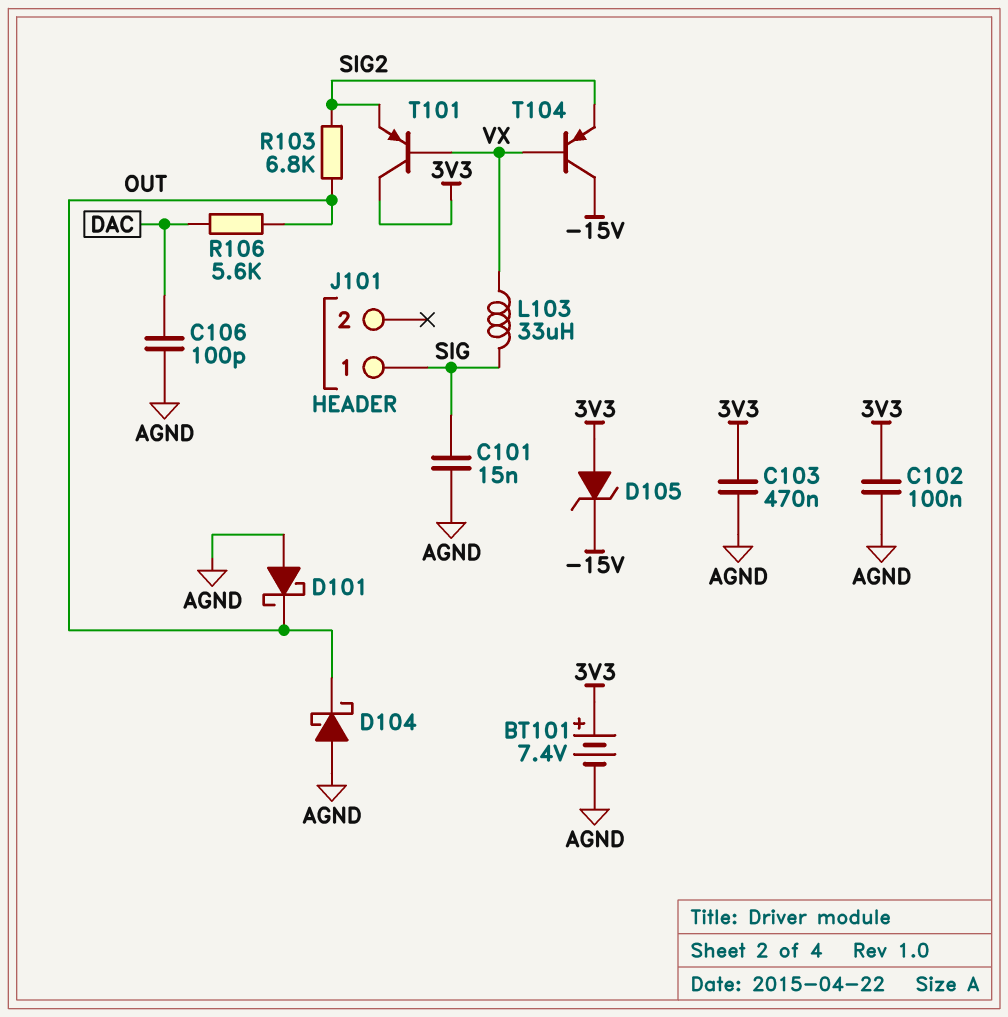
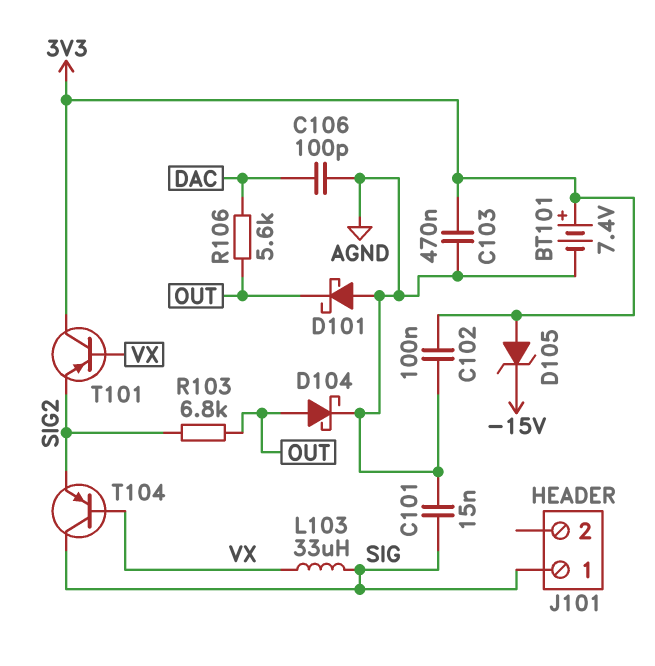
D104: schottky (A AGND, K OUT) -> schottky (A OUT, K AGND)
T104: PNP (B VX, C -15V, E SIG2) -> PNP (B VX, C SIG, E SIG2)

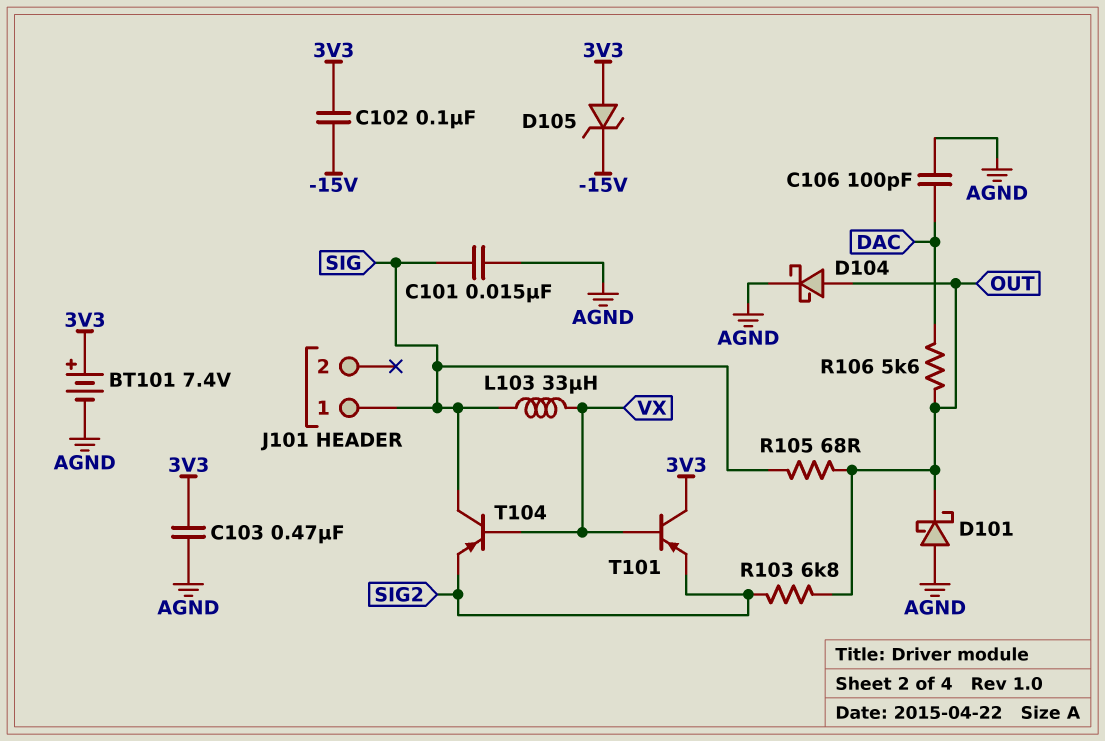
C102: 100nF (3V3, AGND) -> 100nF (-15V, 3V3)
R105: none -> 68 (OUT, SIG)

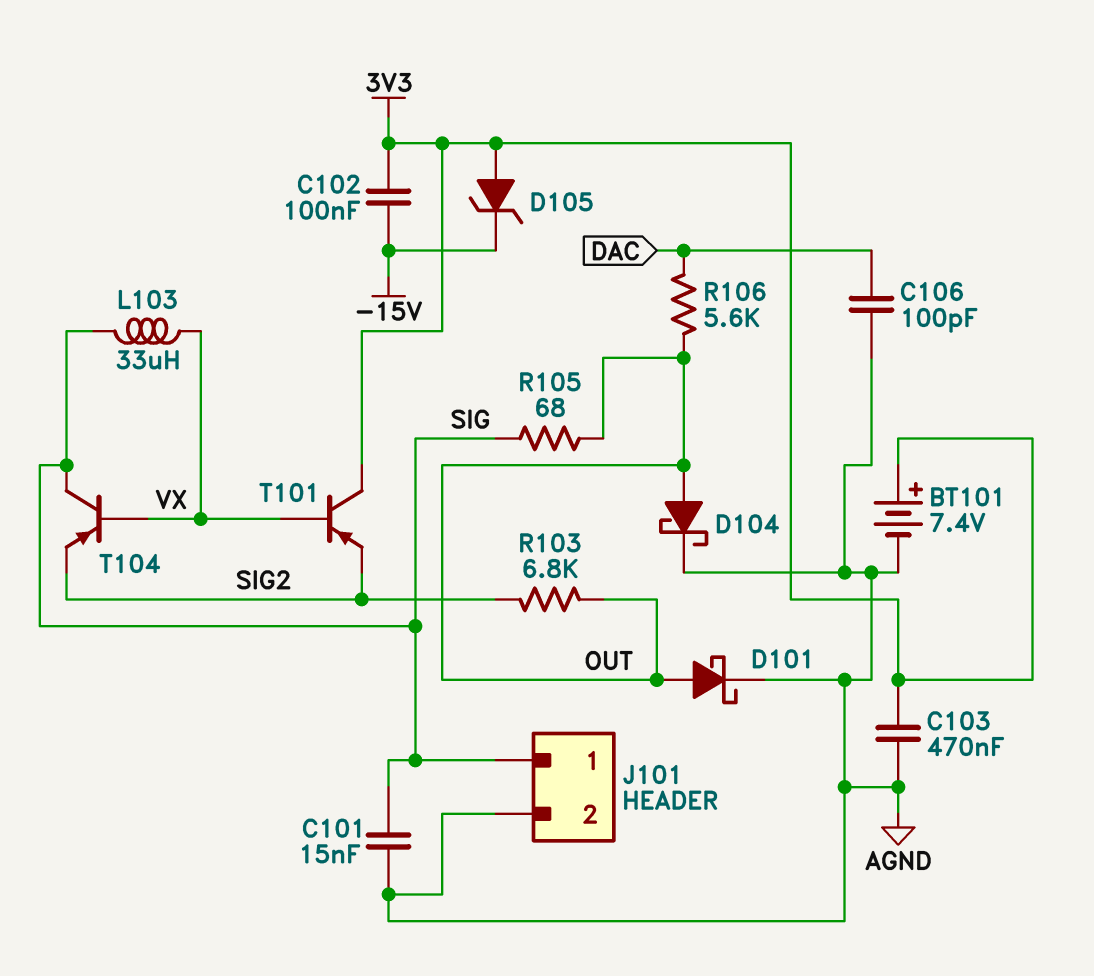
D101: schottky (A AGND, K OUT) -> schottky (A OUT, K AGND)
J101 pin 2: none -> AGND

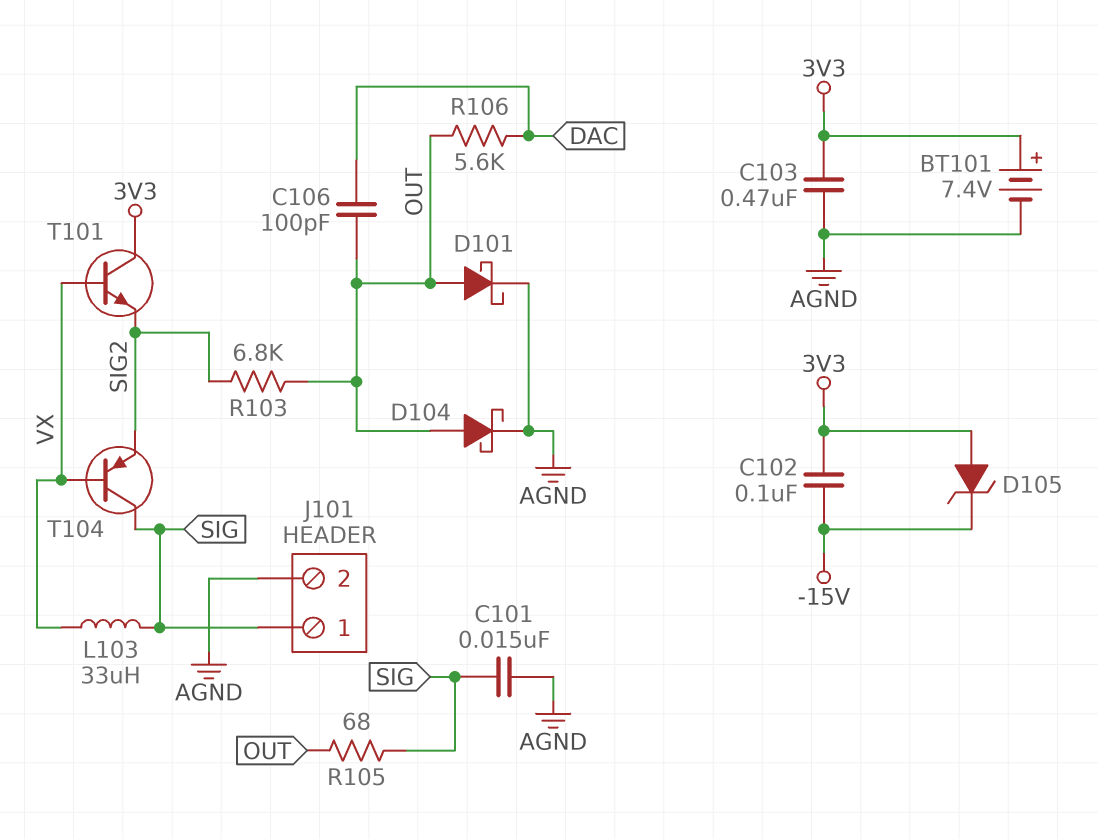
C106: 100pF (AGND, DAC) -> 100pF (DAC, OUT)
T101: PNP (B VX, C 3V3, E SIG2) -> NPN (B VX, C 3V3, E SIG2)

